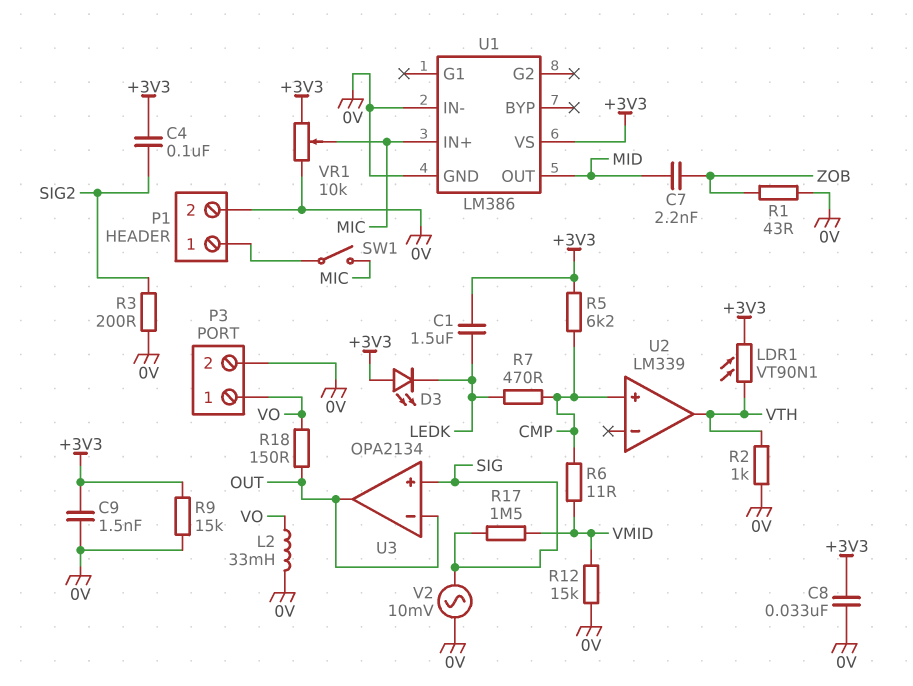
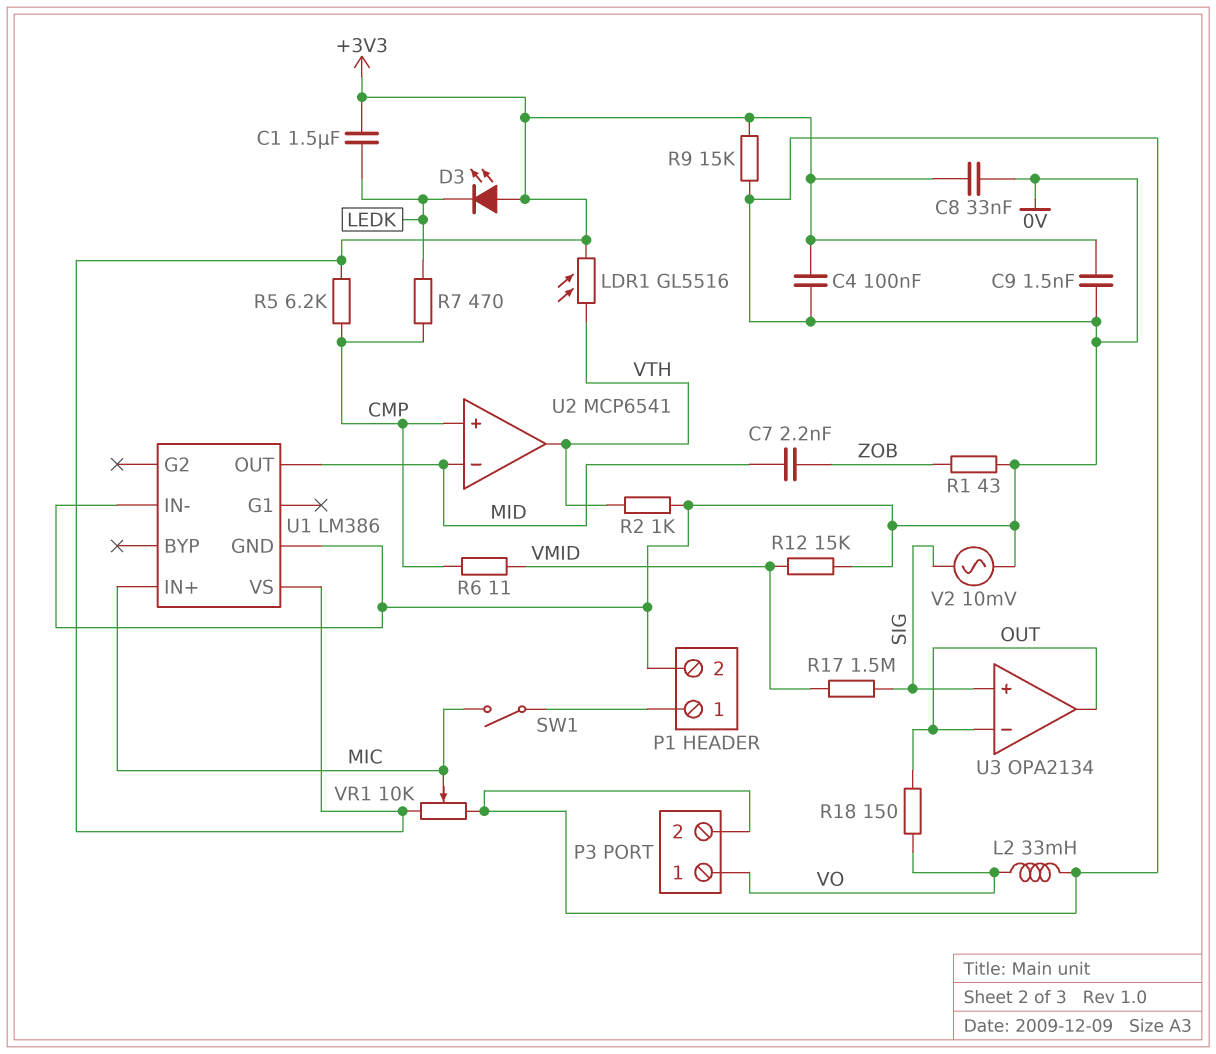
C4: 100nF (+3V3, SIG2) -> 100nF (+3V3, 0V)
LDR1: VT90N1 (+3V3, VTH) -> GL5516 (+3V3, VTH)
R3: 200 (0V, SIG2) -> none
U2: LM339 -> MCP6541
U2 pin in-: none -> MID

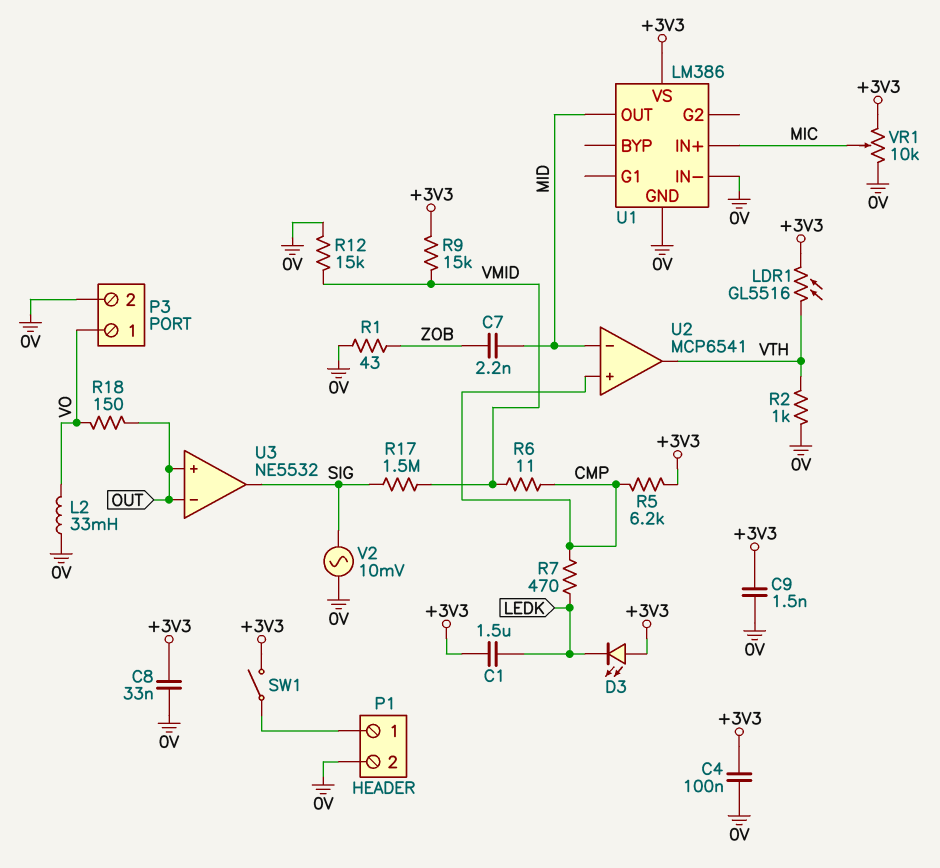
R9: 15k (+3V3, 0V) -> 15k (+3V3, VMID)
SW1: switch (MIC, P1/1) -> switch (+3V3, P1/1)
U3: OPA2134 -> NE5532
U3 pin in+: SIG -> OUT
U3 pin out: OUT -> SIG

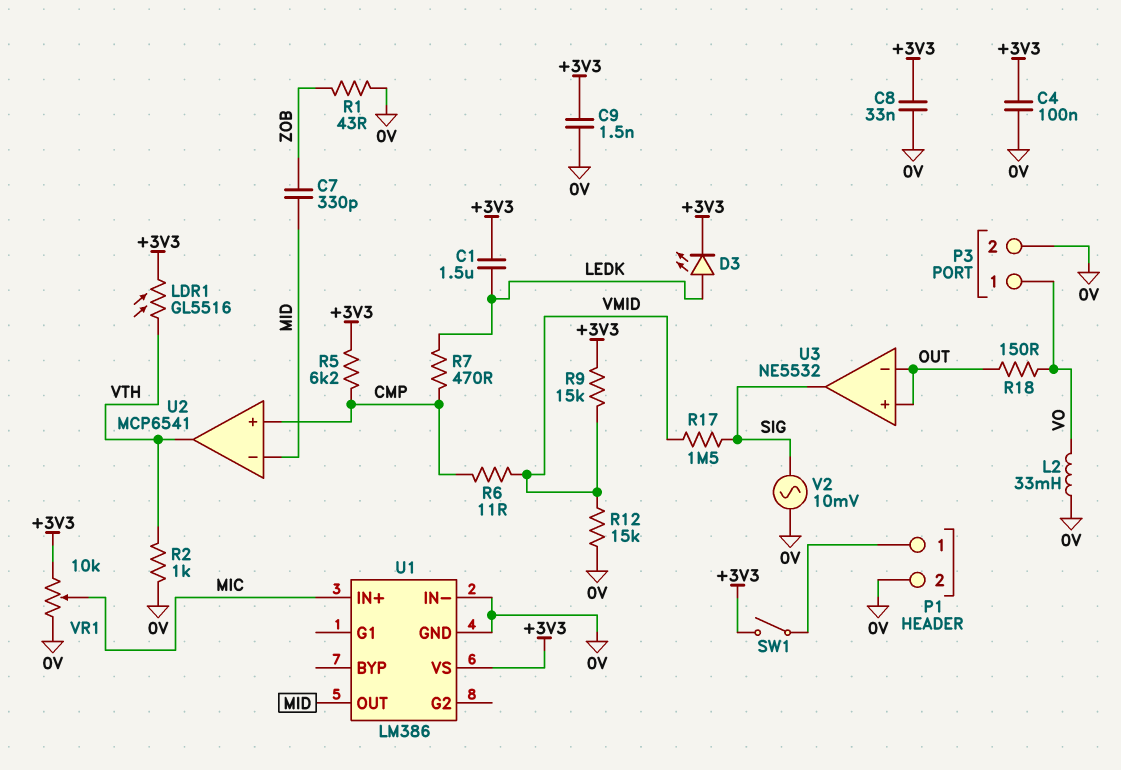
C7: 2.2nF (MID, ZOB) -> 330pF (MID, ZOB)
D3: LED (A +3V3, K LEDK) -> LED (A LEDK, K +3V3)

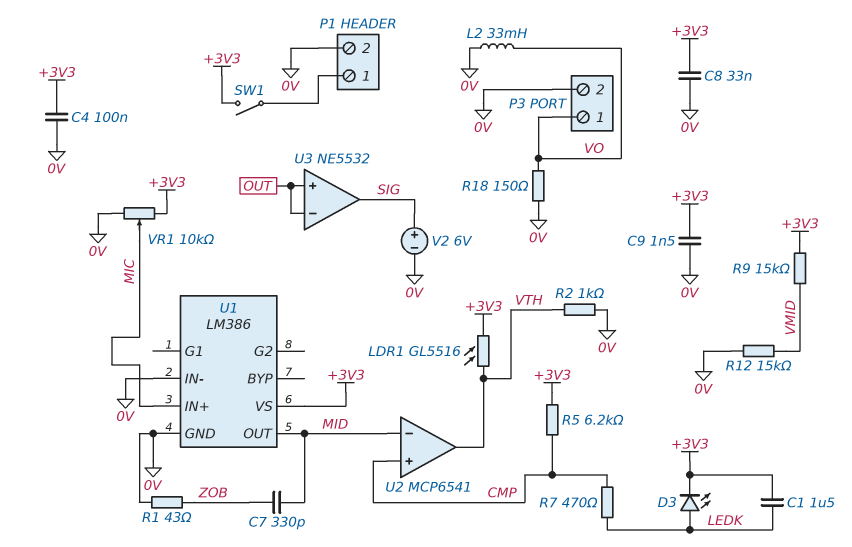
R6: 11 (CMP, VMID) -> none
R17: 1.5M (SIG, VMID) -> none
R18: 150 (OUT, VO) -> 150 (0V, VO)
V2: AC 10mV (0V, SIG) -> 6V (plus SIG, minus 0V)

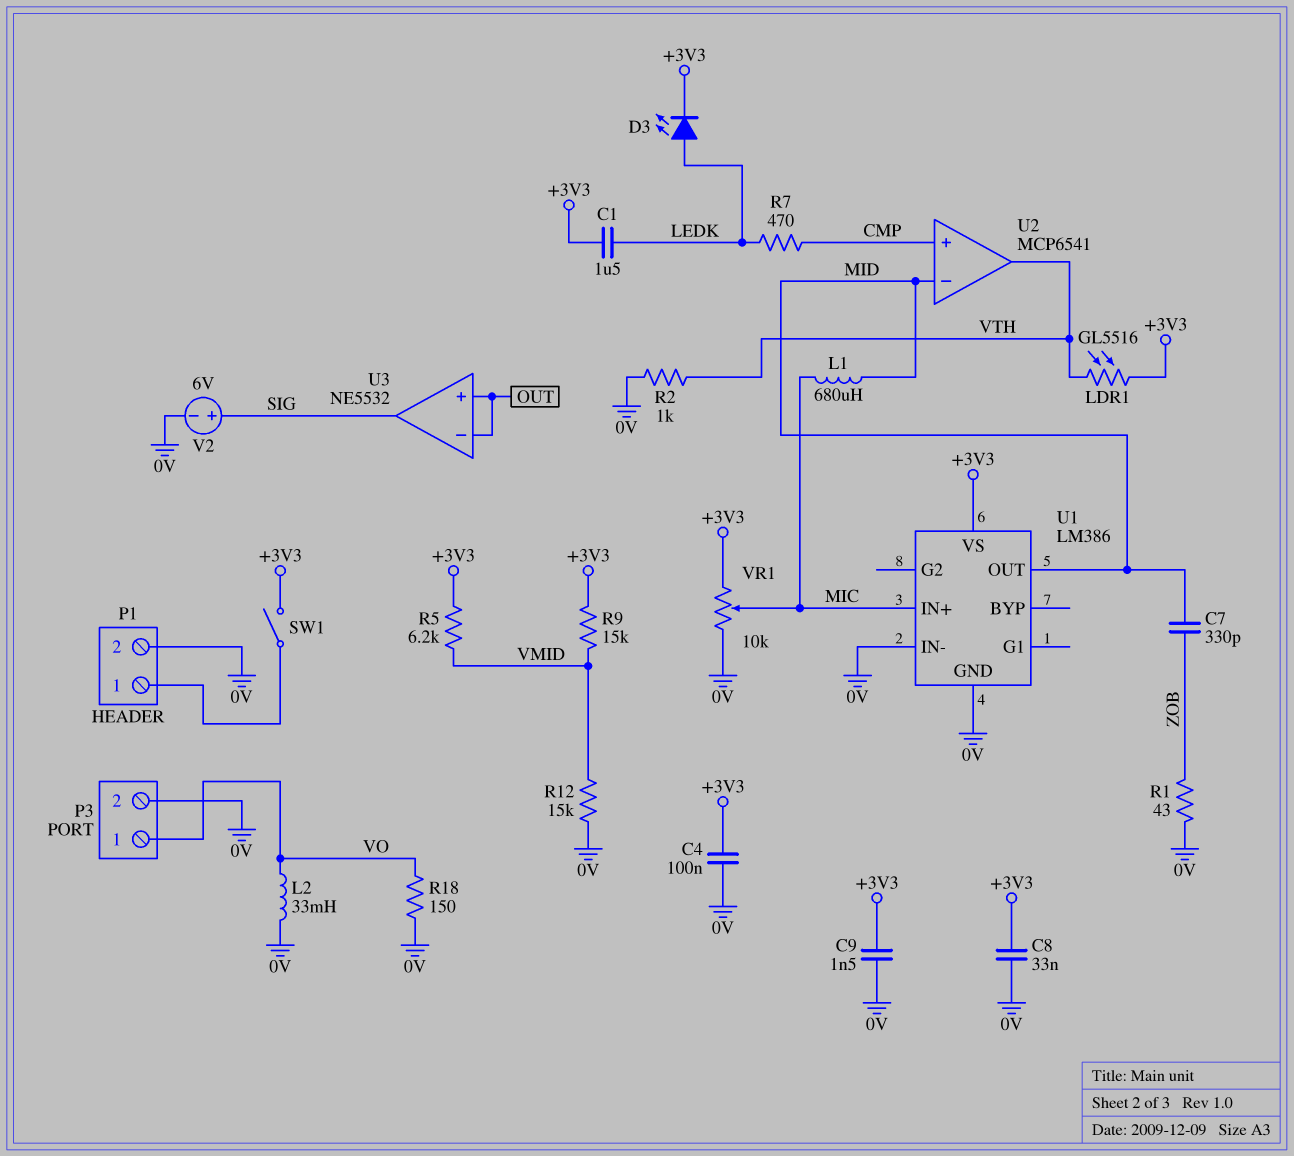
L1: none -> 680uH (MIC, MID)
R5: 6.2k (+3V3, CMP) -> 6.2k (+3V3, VMID)

